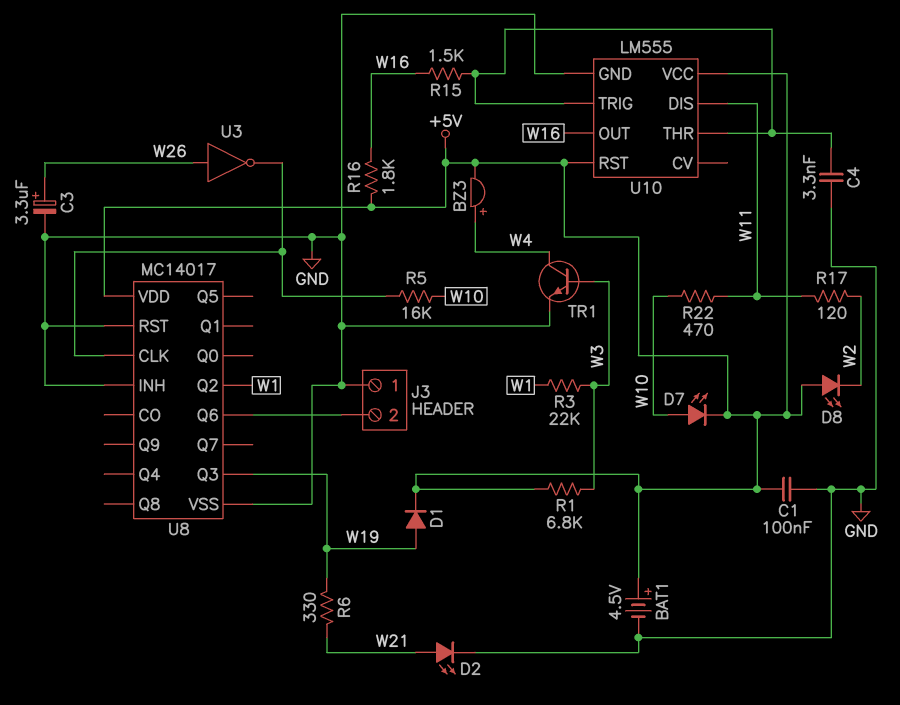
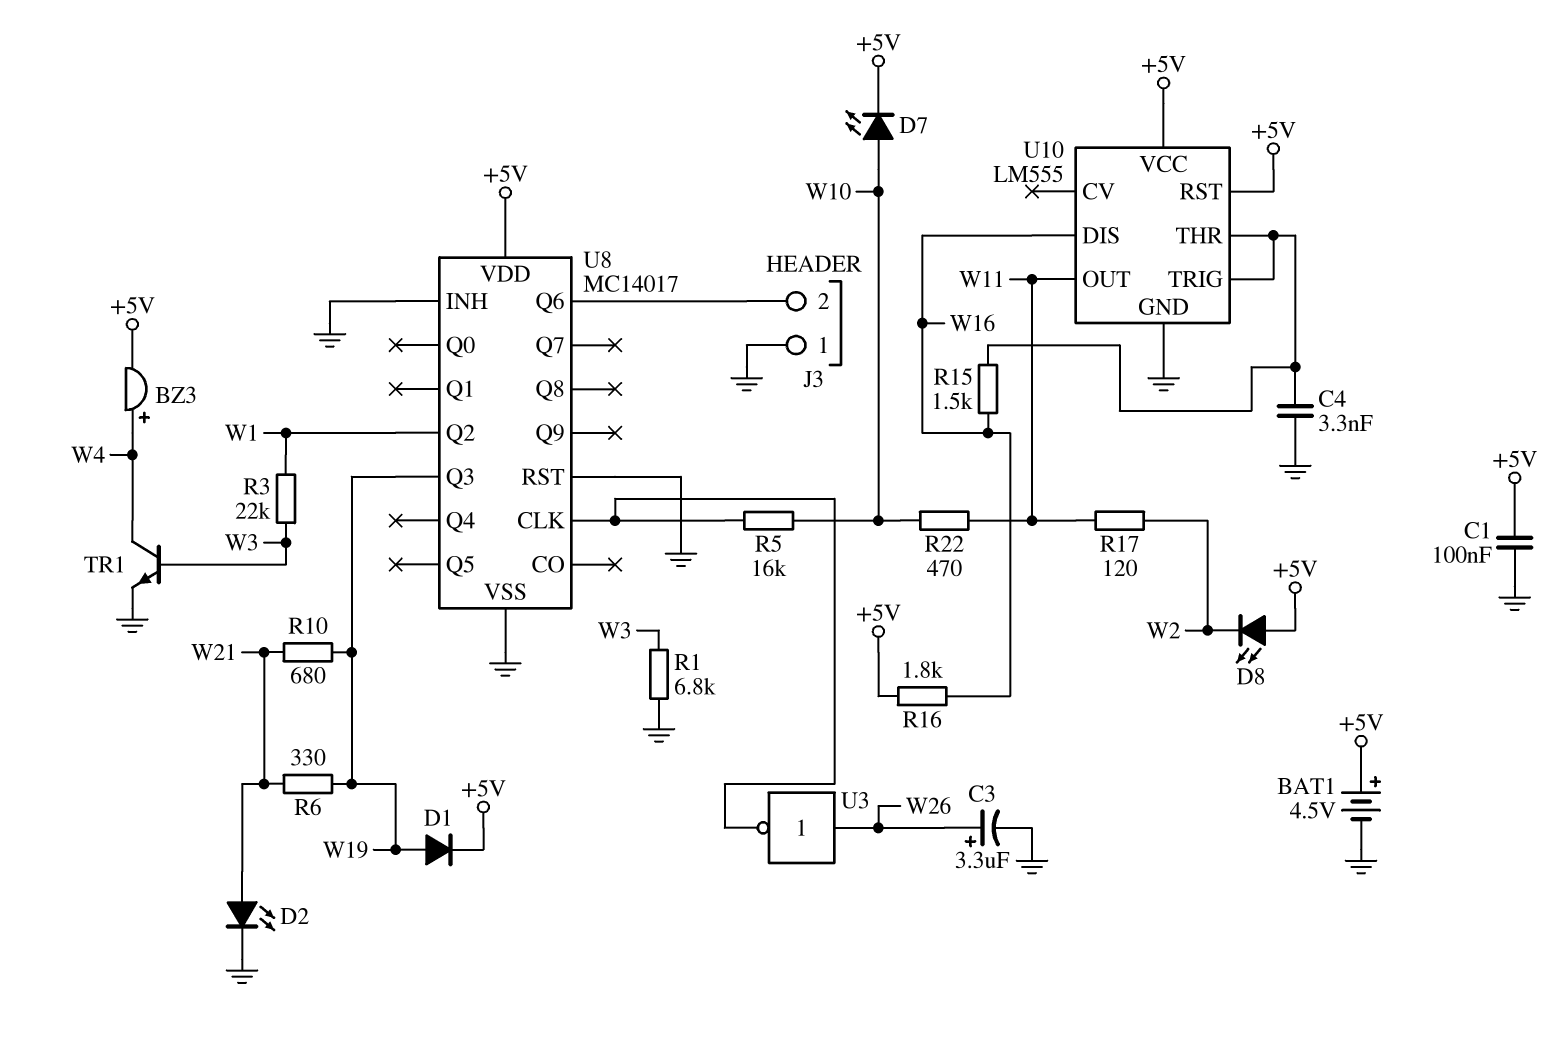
R1: 6.8k (+5V, W3) -> 6.8k (GND, W3)
R10: none -> 680 (W19, W21)
U10 pin DIS: W11 -> W16
U10 pin OUT: W16 -> W11

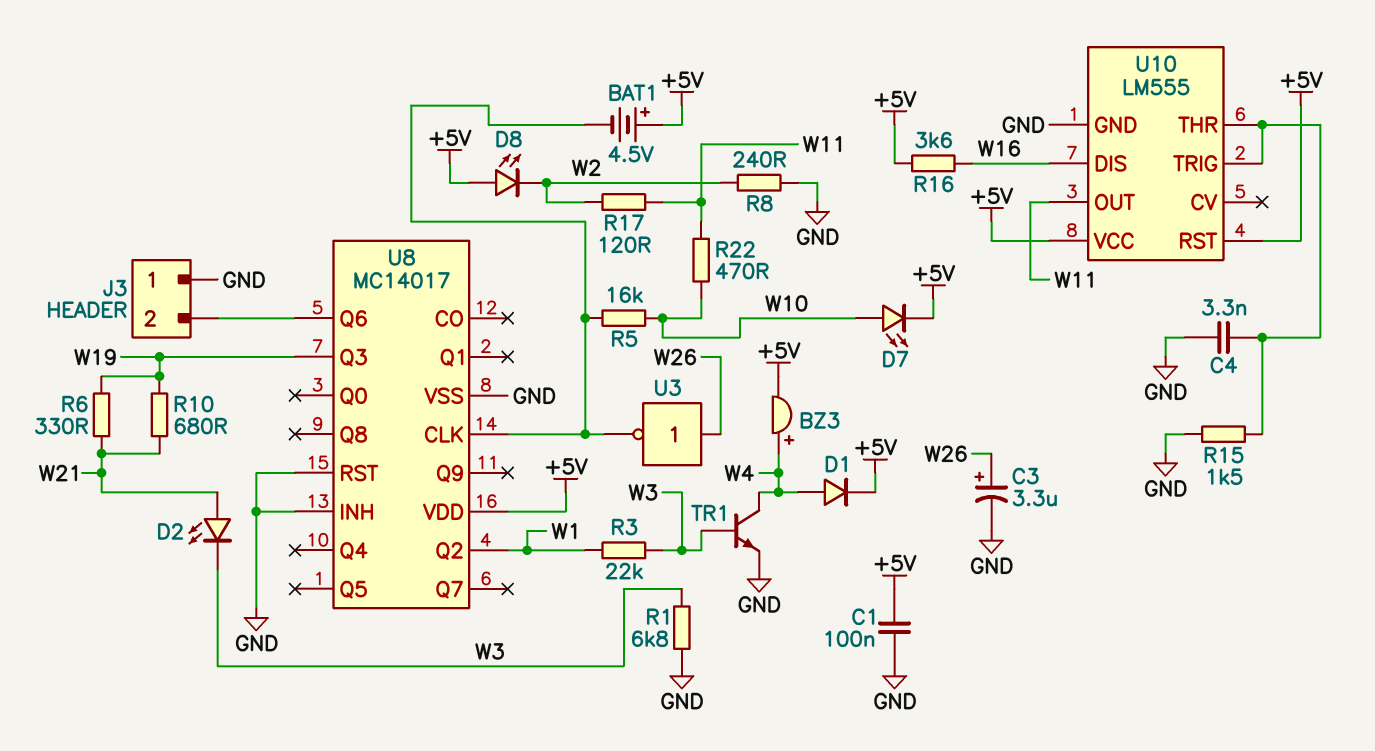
BAT1: 4.5V (plus +5V, minus GND) -> 4.5V (plus +5V, minus U8/CLK)
D1: diode (A W19, K +5V) -> diode (A W4, K +5V)
D2: LED (A W21, K GND) -> LED (A W21, K W3)
R8: none -> 240 (GND, W2)
R15: 1.5k (U10/THR, W16) -> 1.5k (GND, U10/THR)
R16: 1.8k (+5V, W16) -> 3.6k (+5V, W16)

